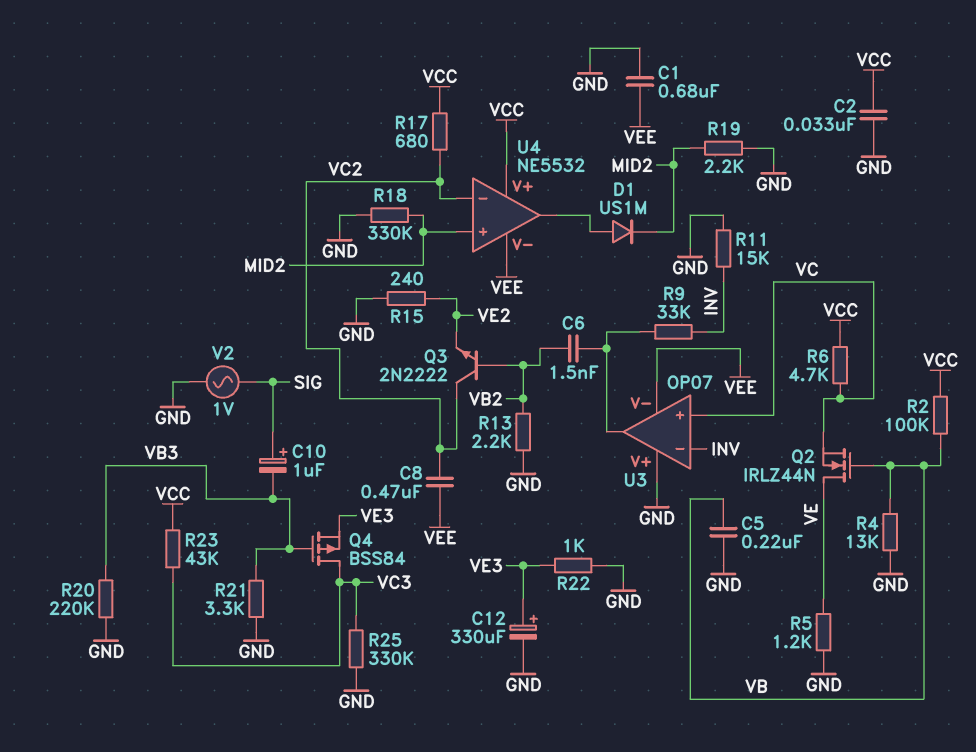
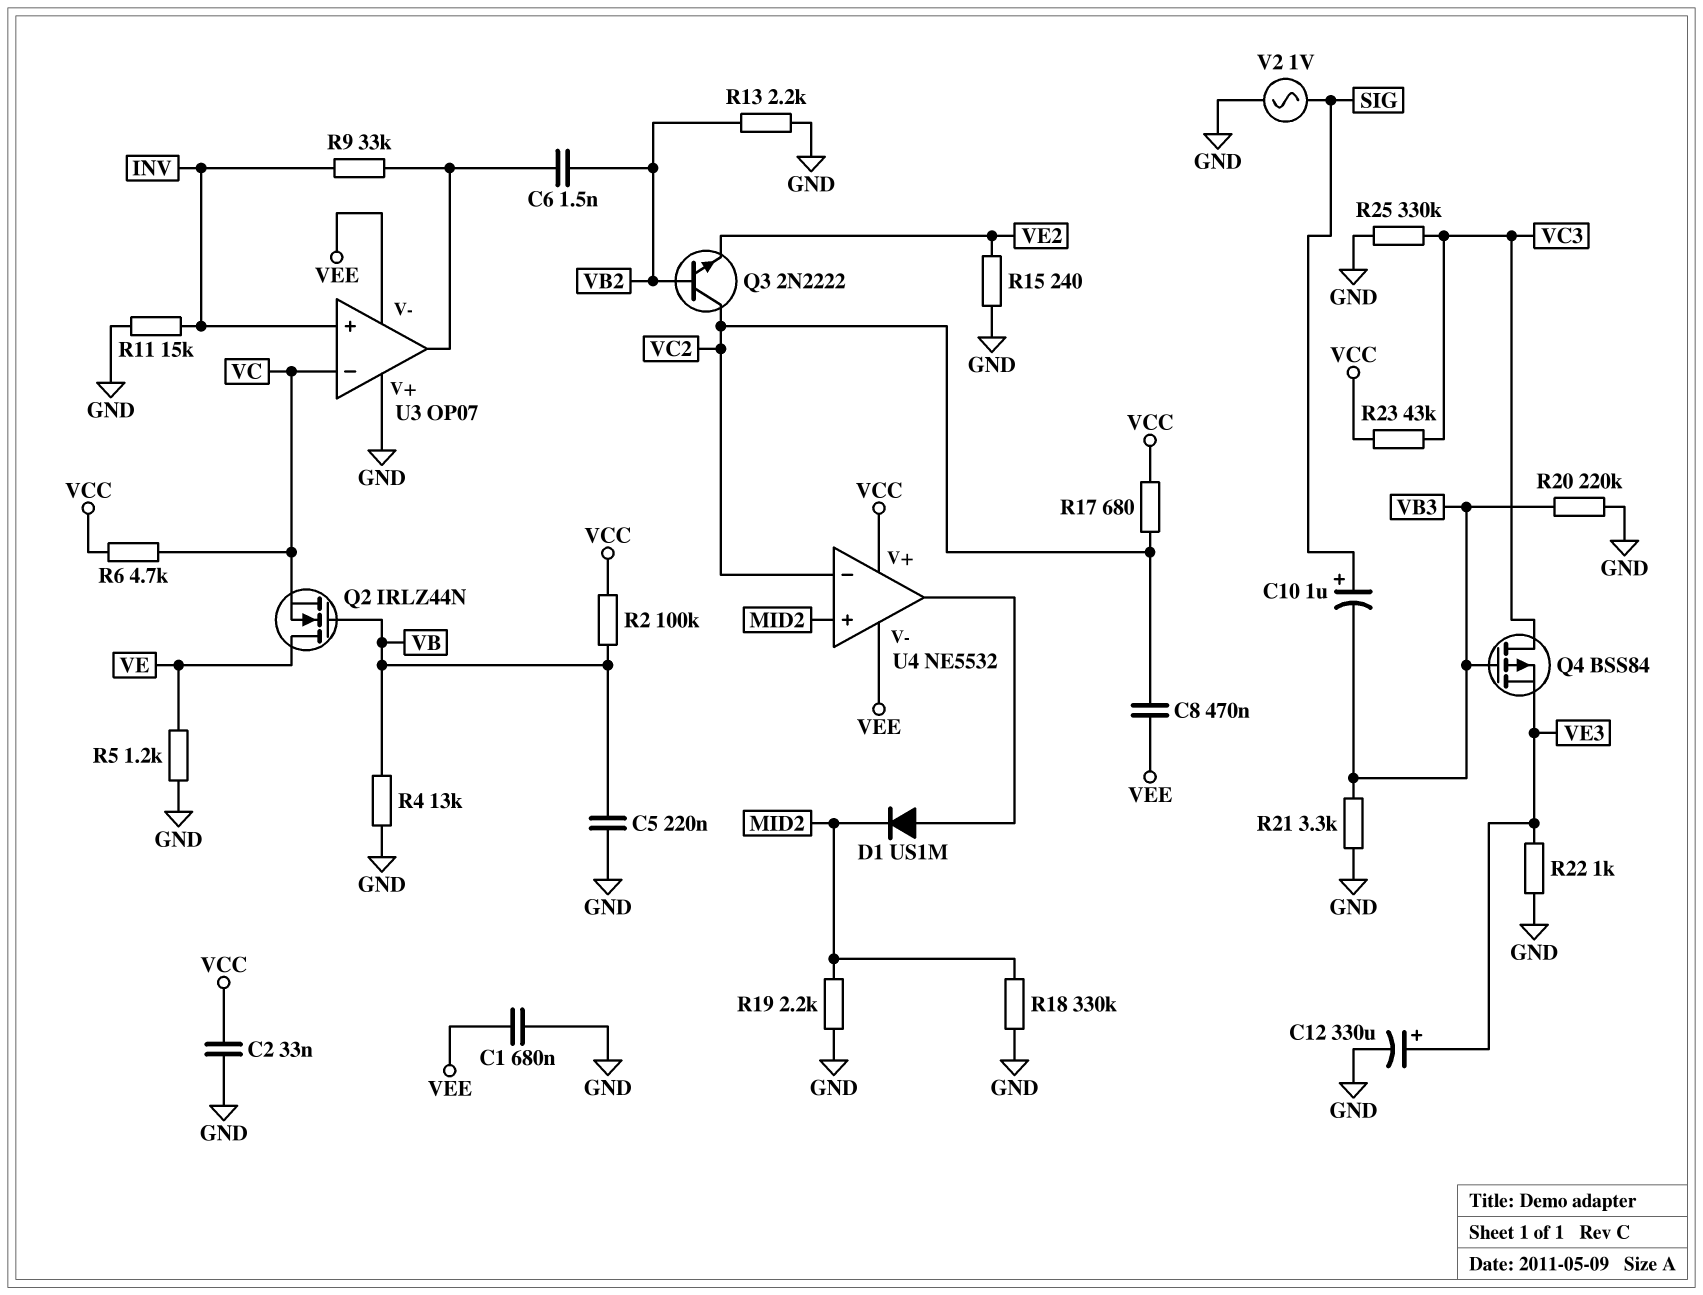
U3 pin in+: VC -> INV
U3 pin in-: INV -> VC

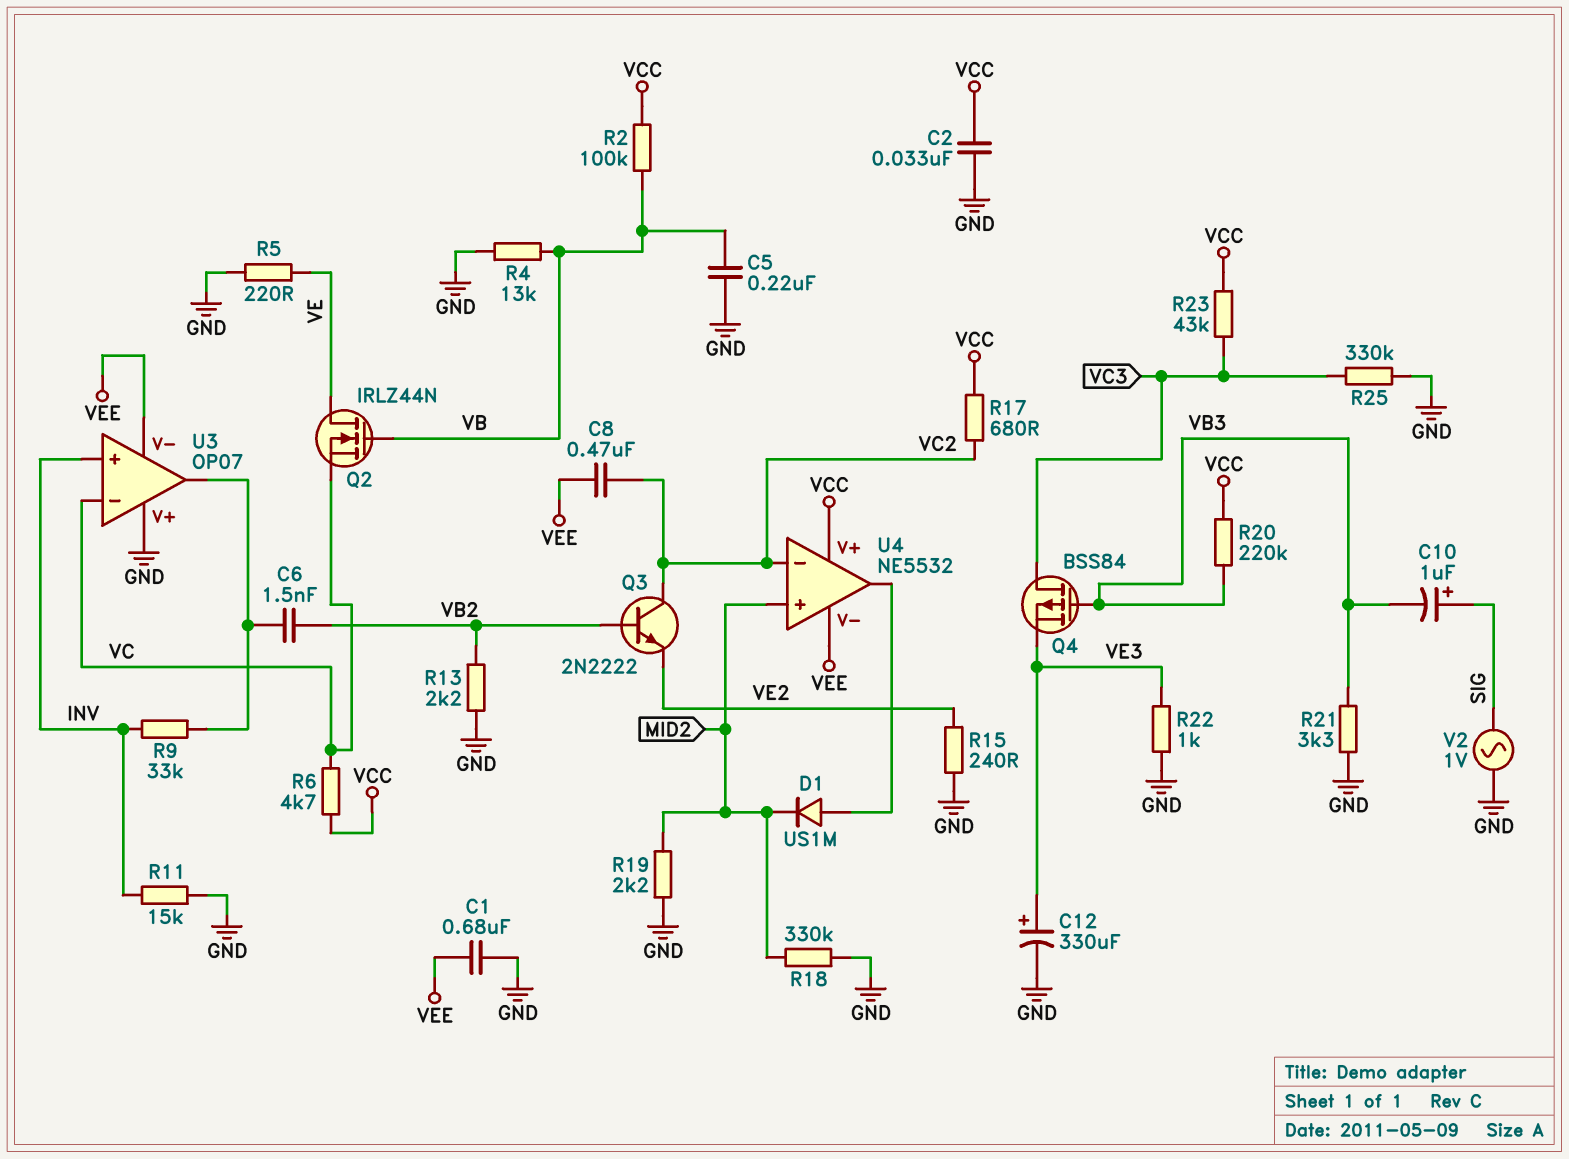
R5: 1.2k (GND, VE) -> 220 (GND, VE)
R20: 220k (GND, VB3) -> 220k (VB3, VCC)

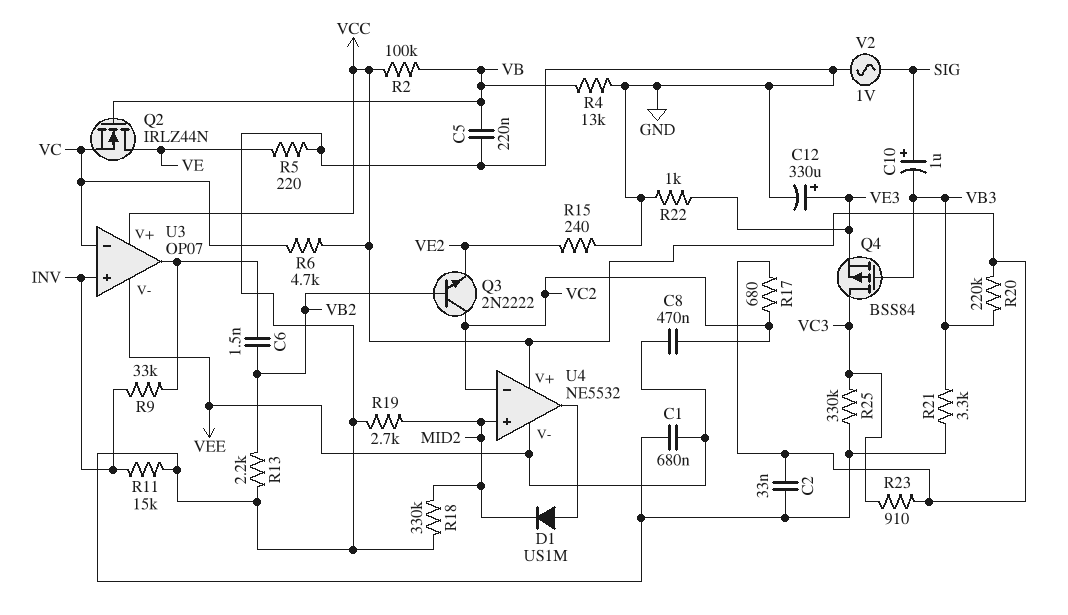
R19: 2.2k (GND, MID2) -> 2.7k (GND, MID2)
R23: 43k (VC3, VCC) -> 910 (VC3, VCC)
U3 pin V+: GND -> VCC

